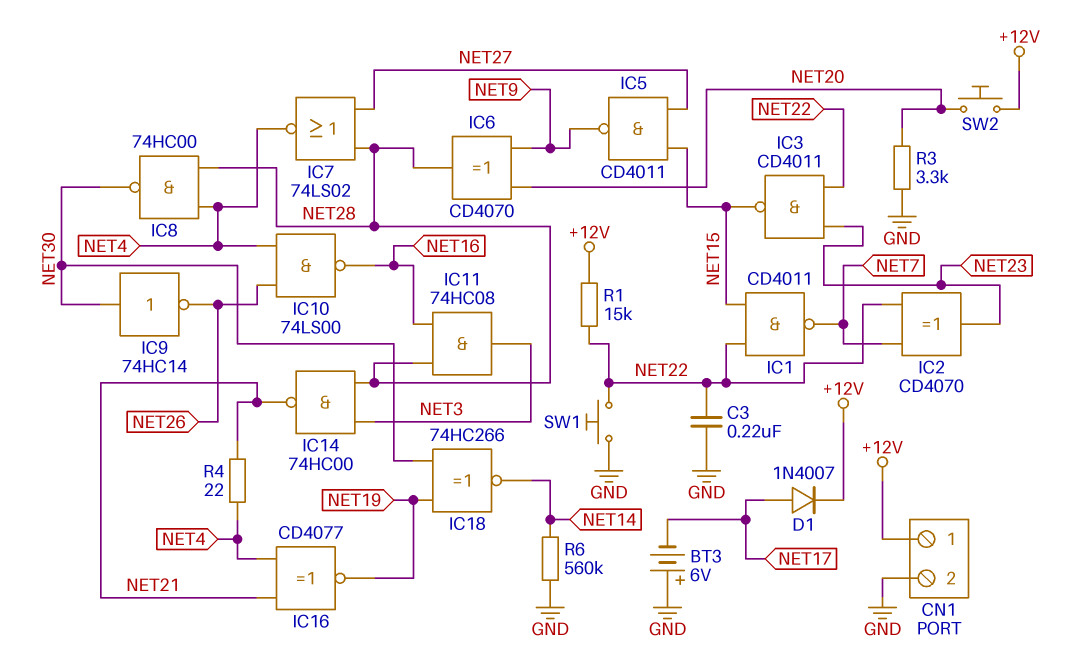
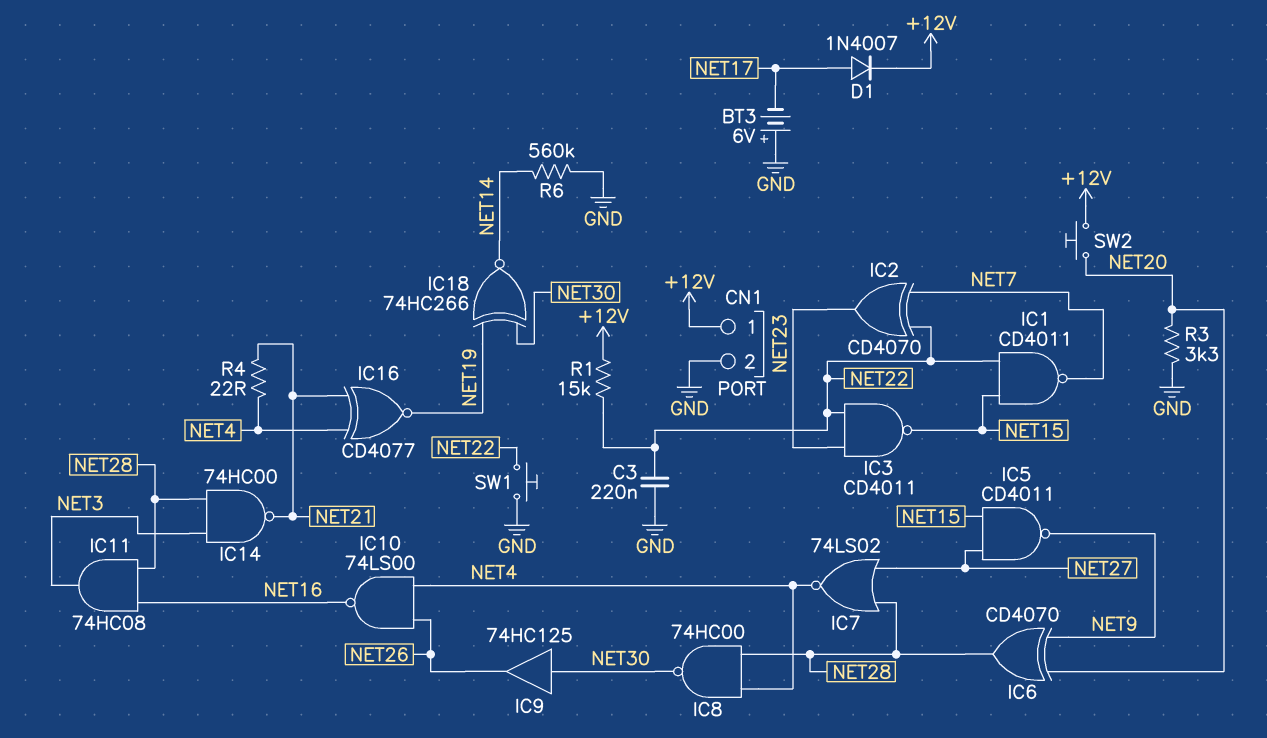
IC9: NOT 74HC14 (in NET30, out NET26) -> buffer 74HC125 (in NET30, out NET26)

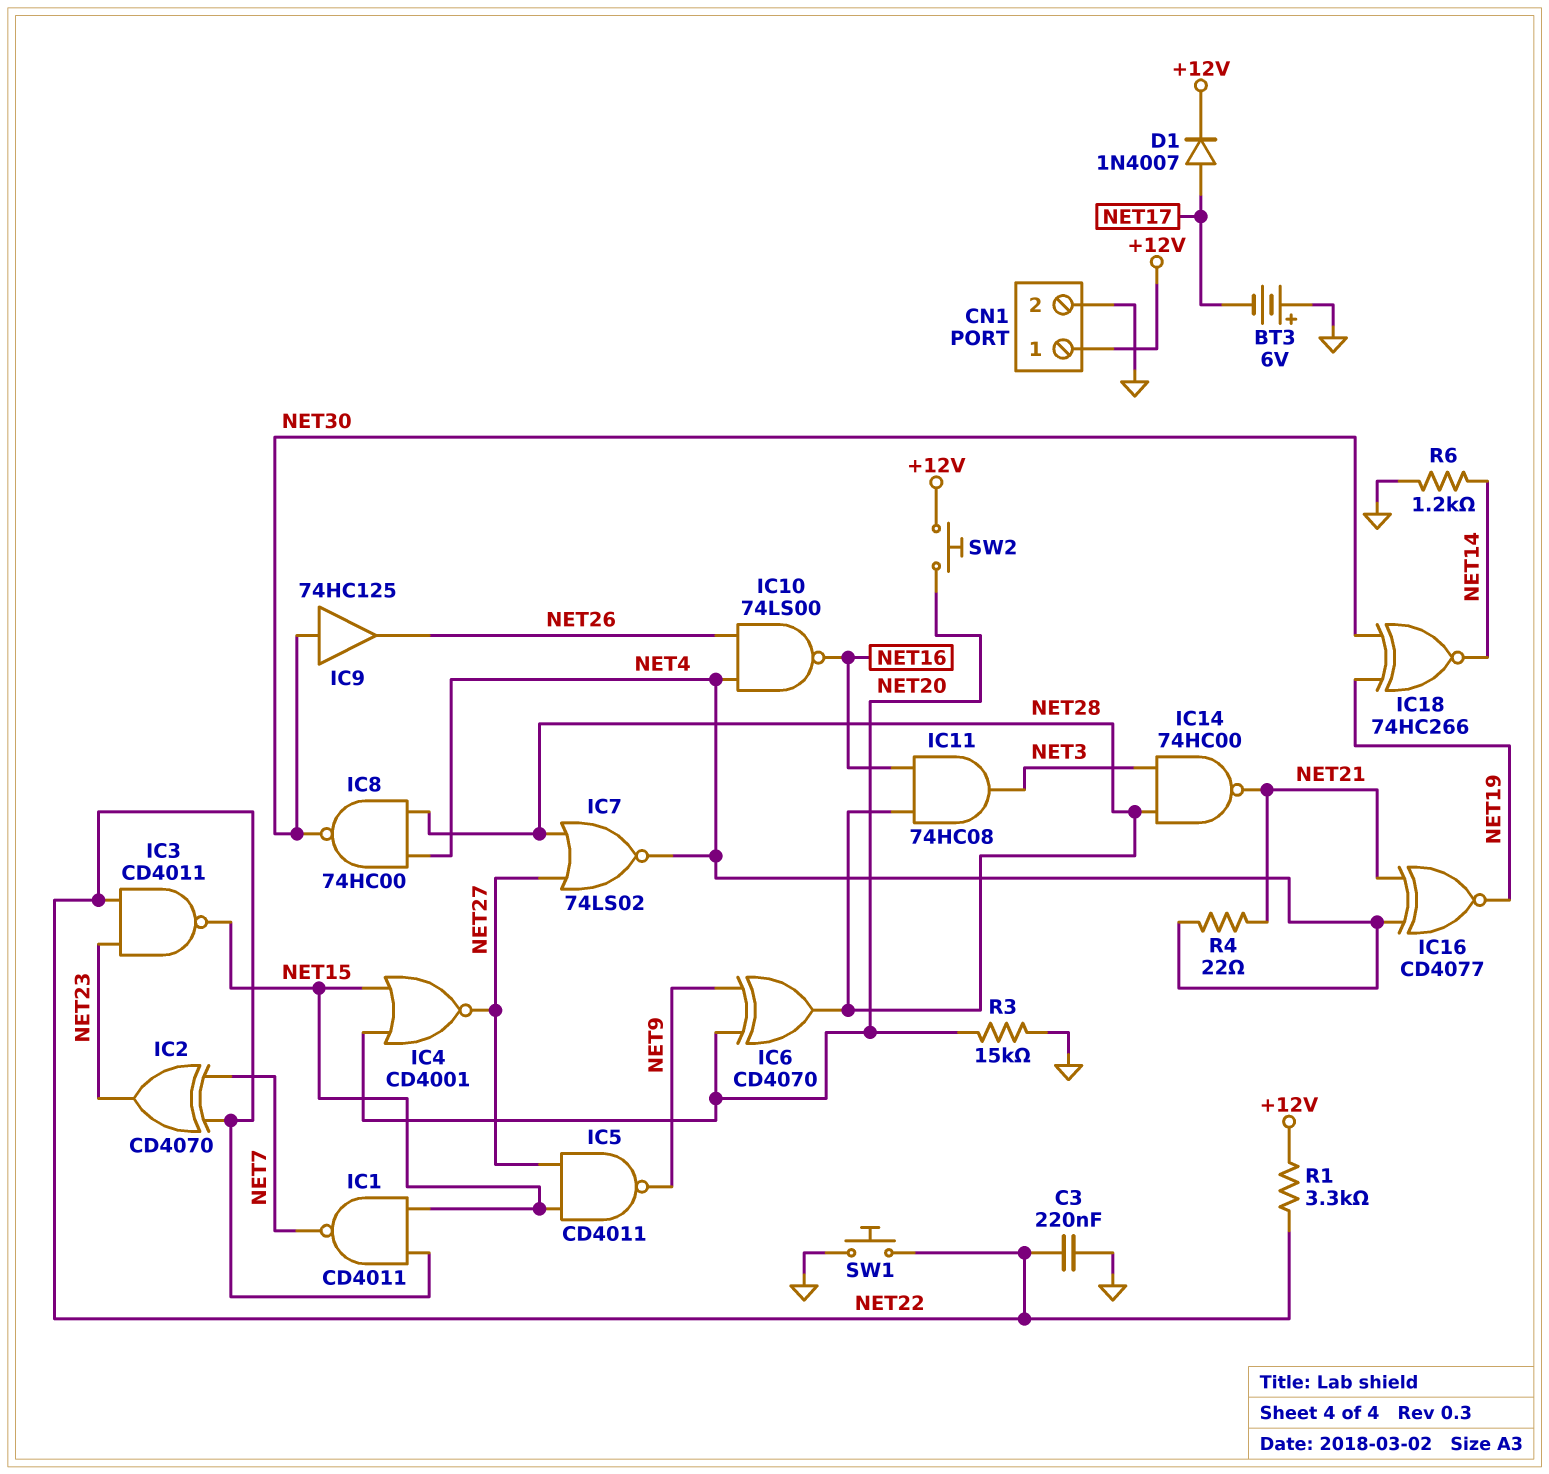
IC4: none -> NOR CD4001 (in NET15, in NET20, out NET27)
R1: 15k (+12V, NET22) -> 3.3k (+12V, NET22)
R3: 3.3k (GND, NET20) -> 15k (GND, NET20)
R6: 560k (GND, NET14) -> 1.2k (GND, NET14)

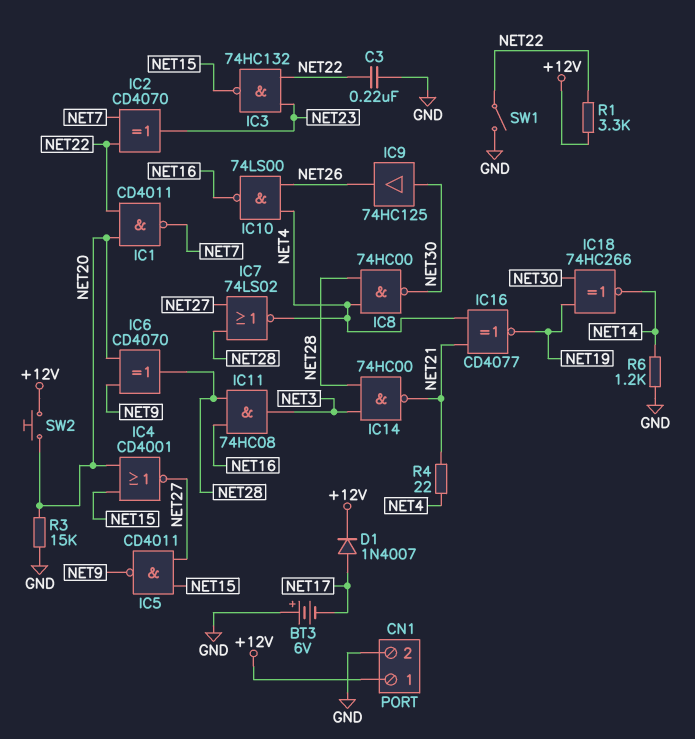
IC1: NAND CD4011 (in NET15, in NET22, out NET7) -> NAND CD4011 (in NET20, in NET22, out NET7)
IC3: NAND CD4011 (in NET22, in NET23, out NET15) -> NAND 74HC132 (in NET22, in NET23, out NET15)
SW1: button (GND, NET22) -> switch (GND, NET22)

